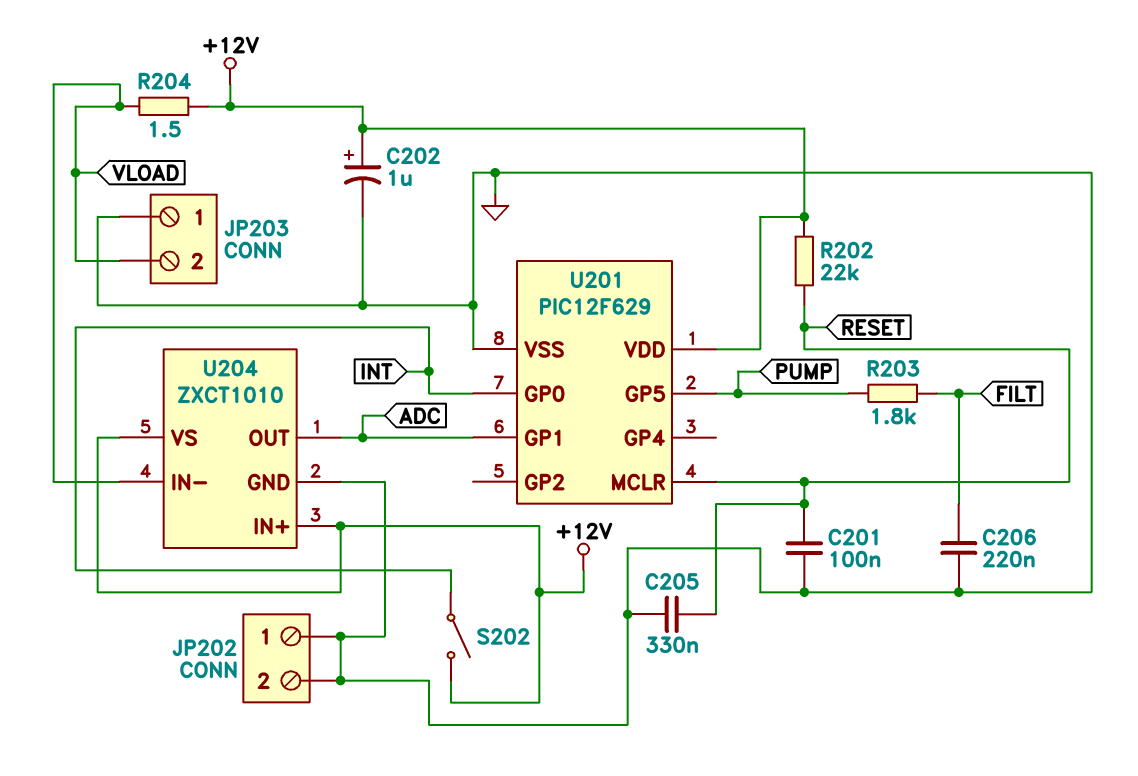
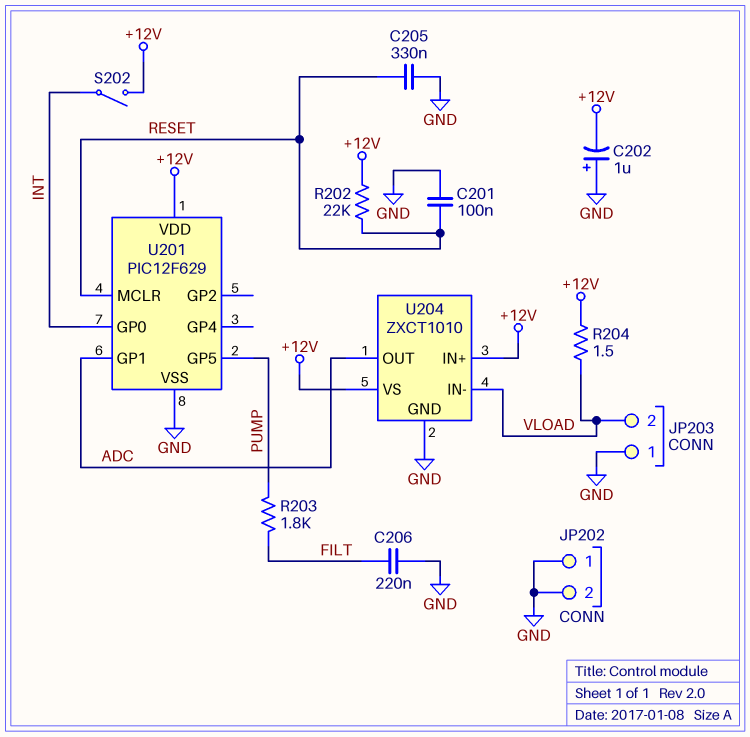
C202: 1uF (plus +12V, minus GND) -> 1uF (plus GND, minus +12V)

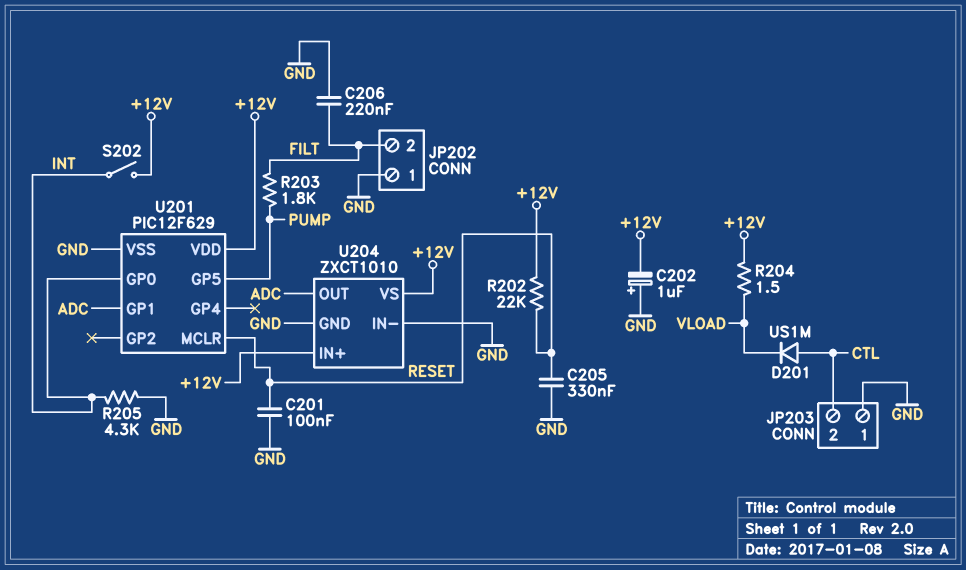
D201: none -> diode US1M (A CTL, K VLOAD)
JP202 pin 2: GND -> FILT
JP203 pin 2: VLOAD -> CTL
R205: none -> 4.3k (GND, INT)
U204 pin IN-: VLOAD -> GND

